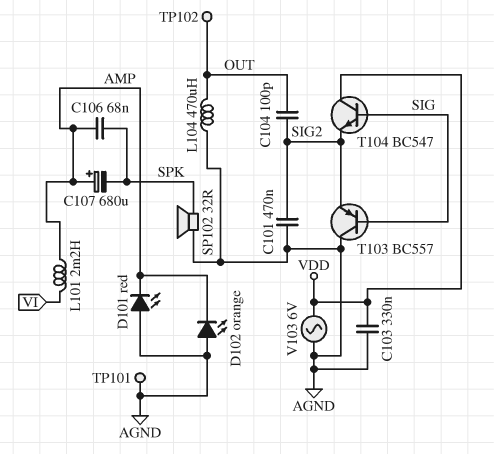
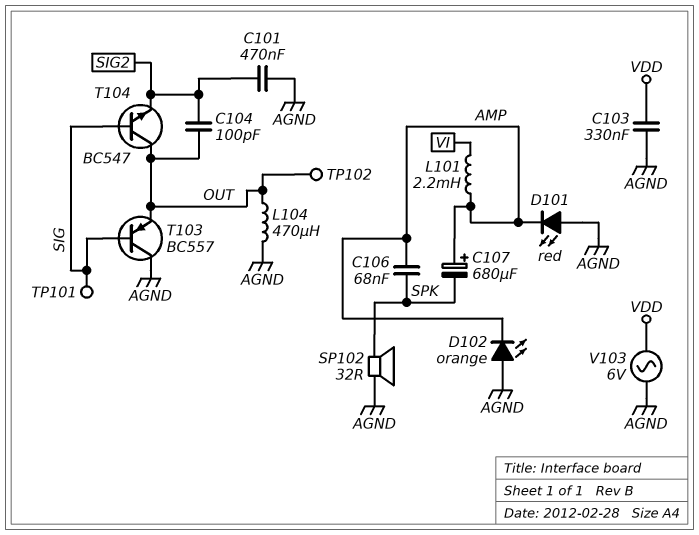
T103: PNP BC557 (B SIG, C AGND, E SIG2) -> PNP BC557 (B SIG, C AGND, E OUT)
T104: NPN BC547 (B SIG, C VDD, E SIG2) -> NPN BC547 (B SIG, C OUT, E SIG2)
TP101: test point (AGND) -> test point (SIG)

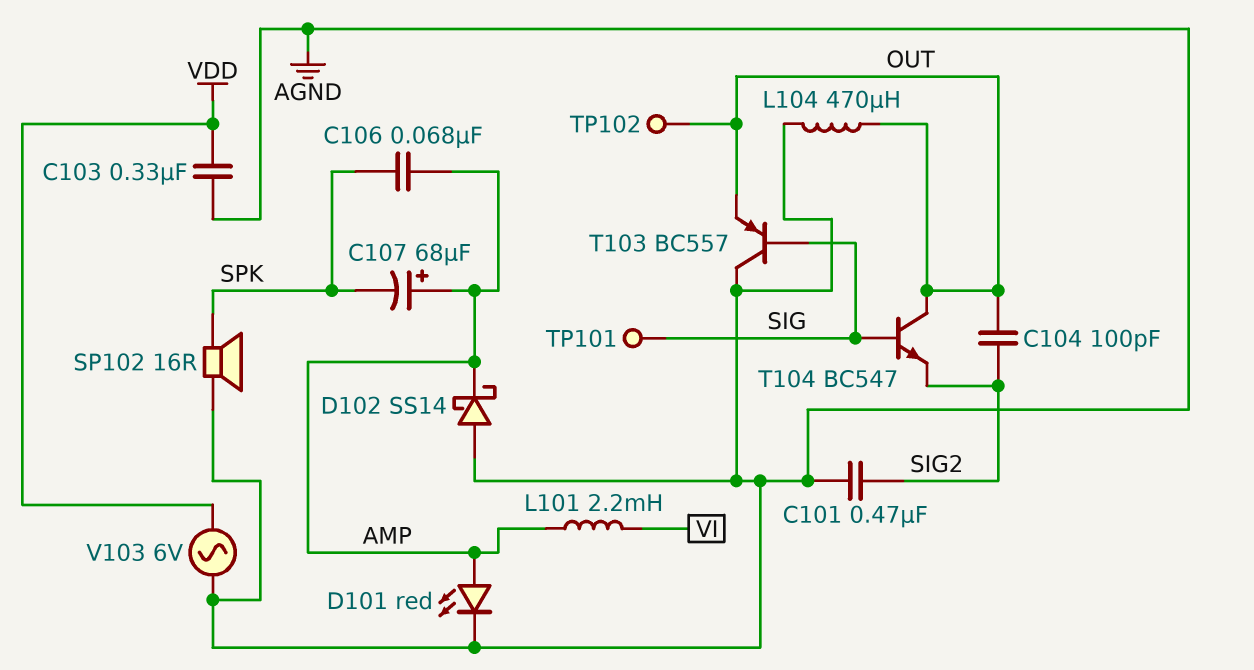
C107: 680uF (plus AMP, minus SPK) -> 68uF (plus AMP, minus SPK)
D101: LED red (A AGND, K AMP) -> LED red (A AMP, K AGND)
D102: LED orange (A AGND, K AMP) -> schottky SS14 (A AGND, K AMP)
SP102: speaker 32R (AGND, SPK) -> speaker 16R (AGND, SPK)

